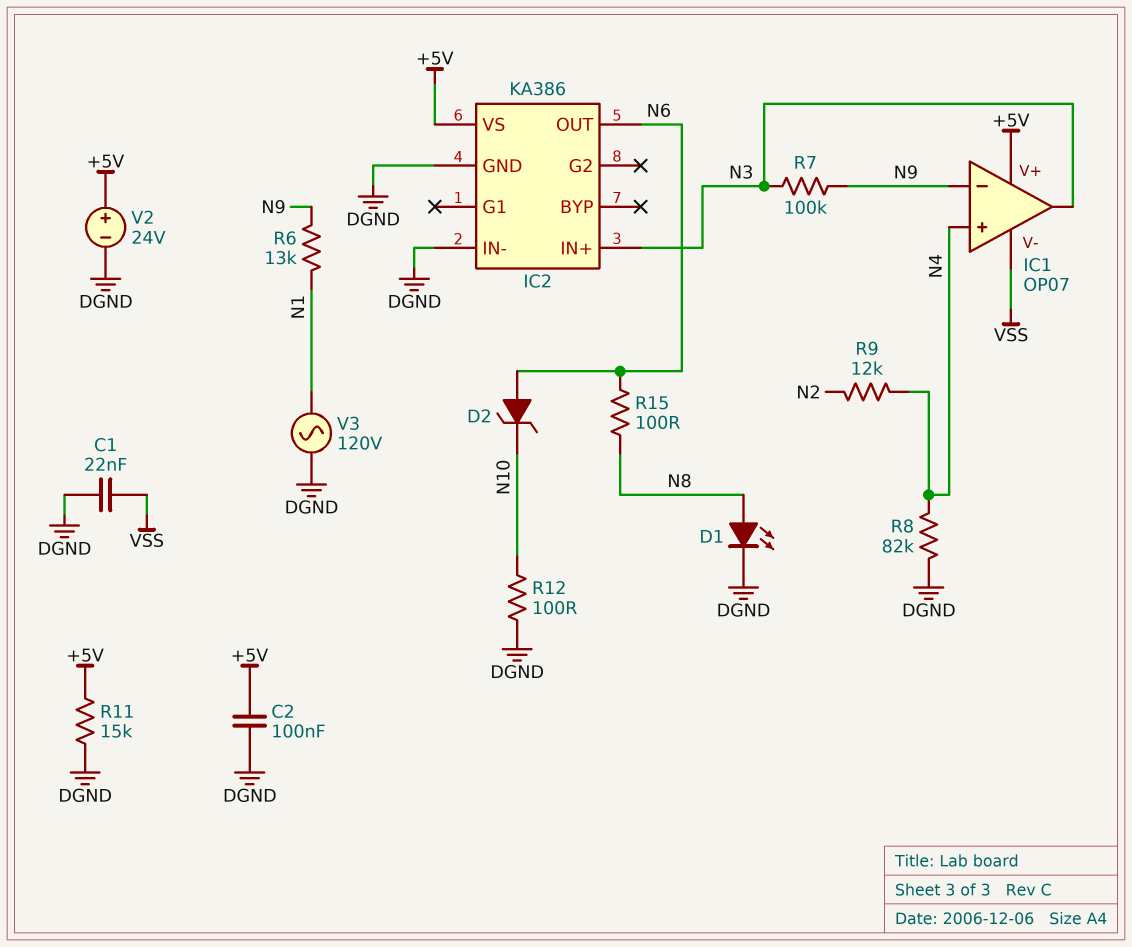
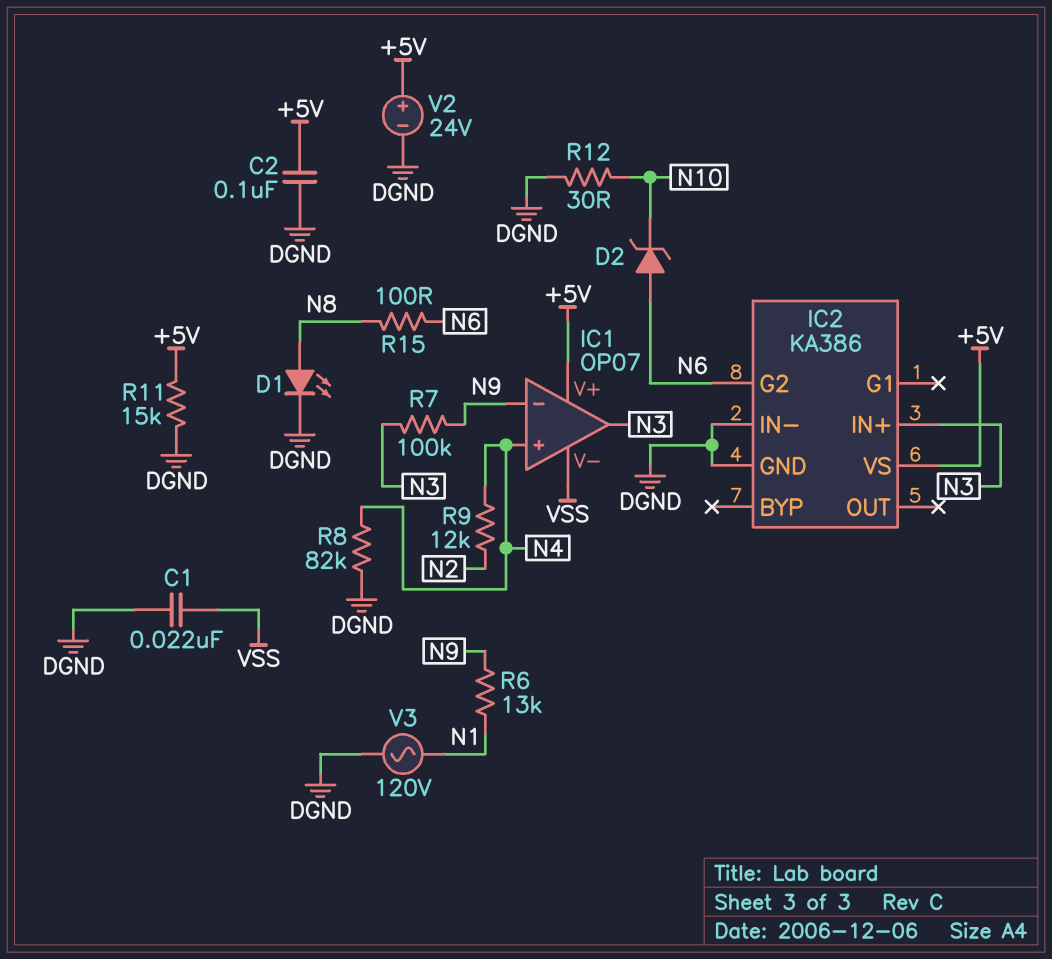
IC2 pin G2: none -> N6
IC2 pin OUT: N6 -> none
R12: 100 (DGND, N10) -> 30 (DGND, N10)

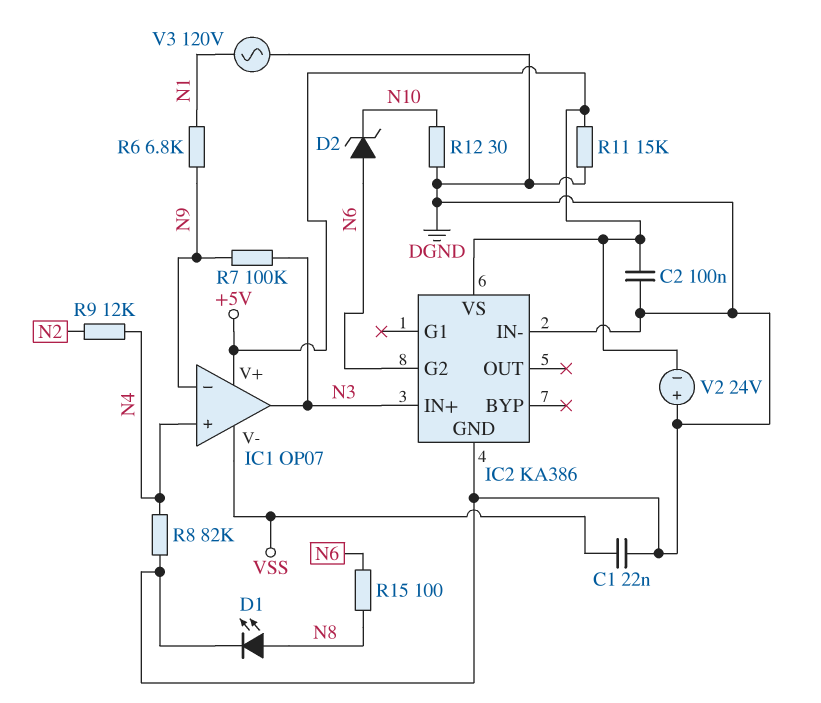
R6: 13k (N1, N9) -> 6.8k (N1, N9)
V2: 24V (plus +5V, minus DGND) -> 24V (plus DGND, minus +5V)

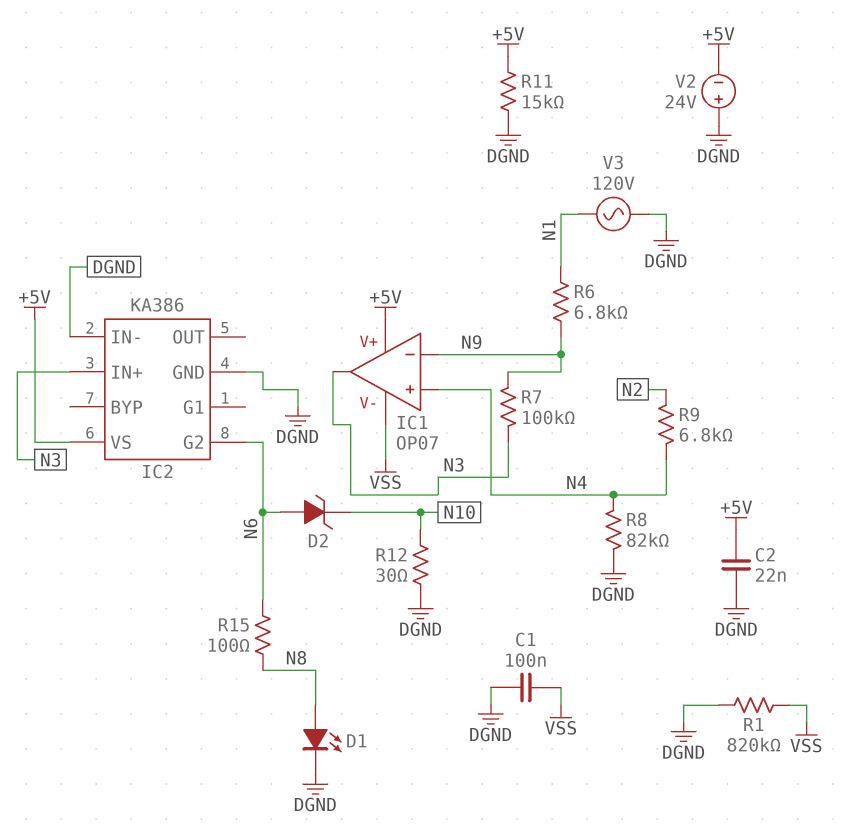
C1: 22nF (DGND, VSS) -> 100nF (DGND, VSS)
C2: 100nF (+5V, DGND) -> 22nF (+5V, DGND)
R1: none -> 820k (DGND, VSS)
R9: 12k (N2, N4) -> 6.8k (N2, N4)

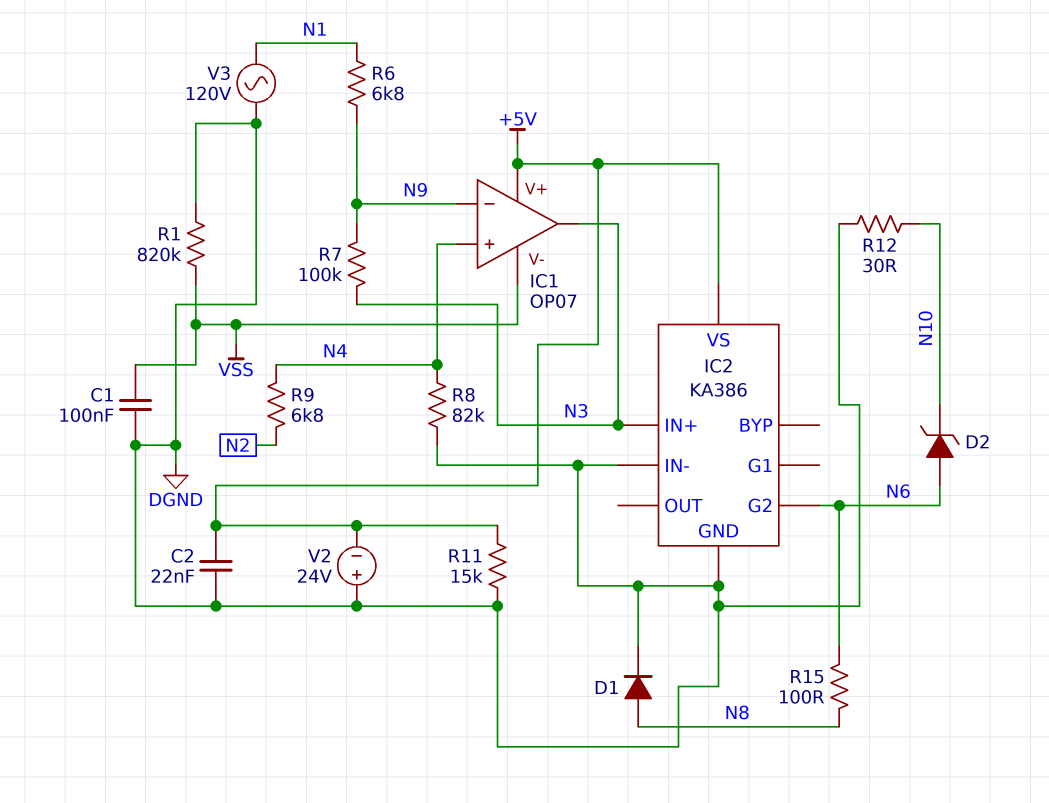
D1: LED (A N8, K DGND) -> diode (A N8, K DGND)

